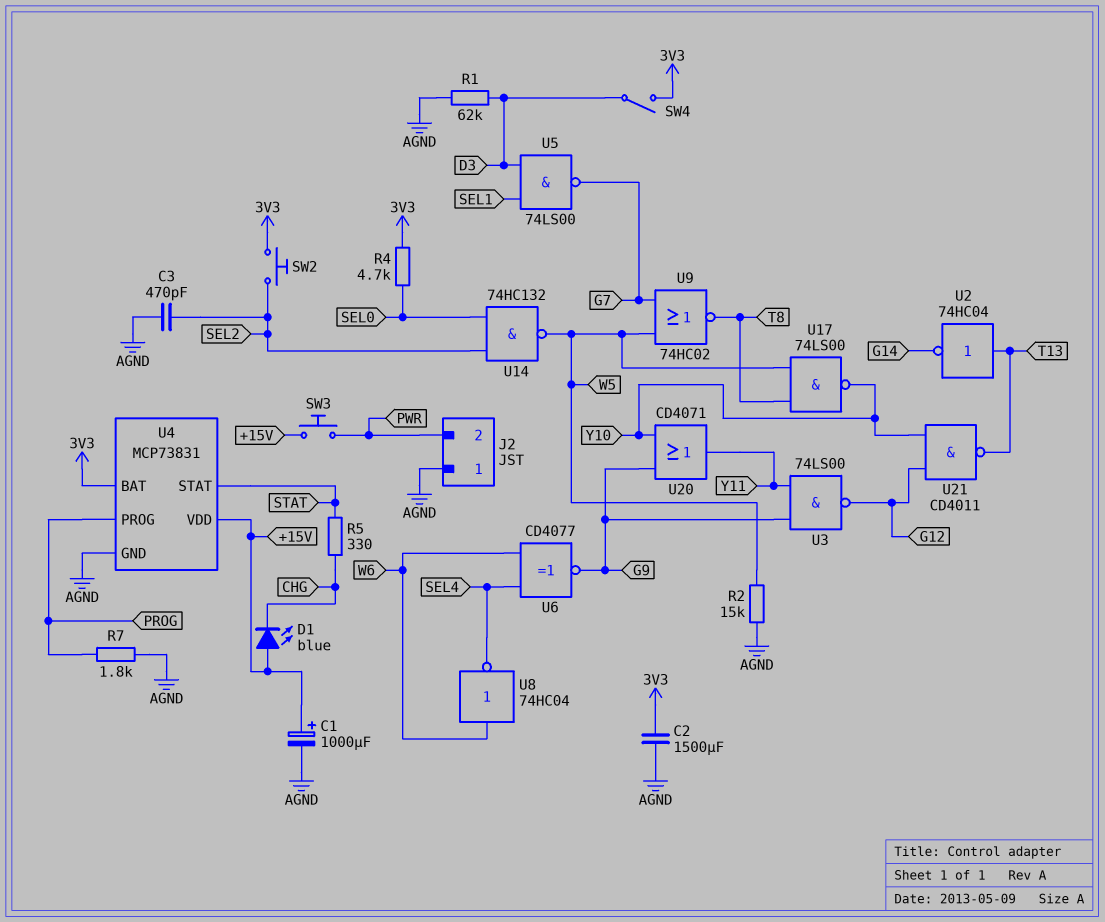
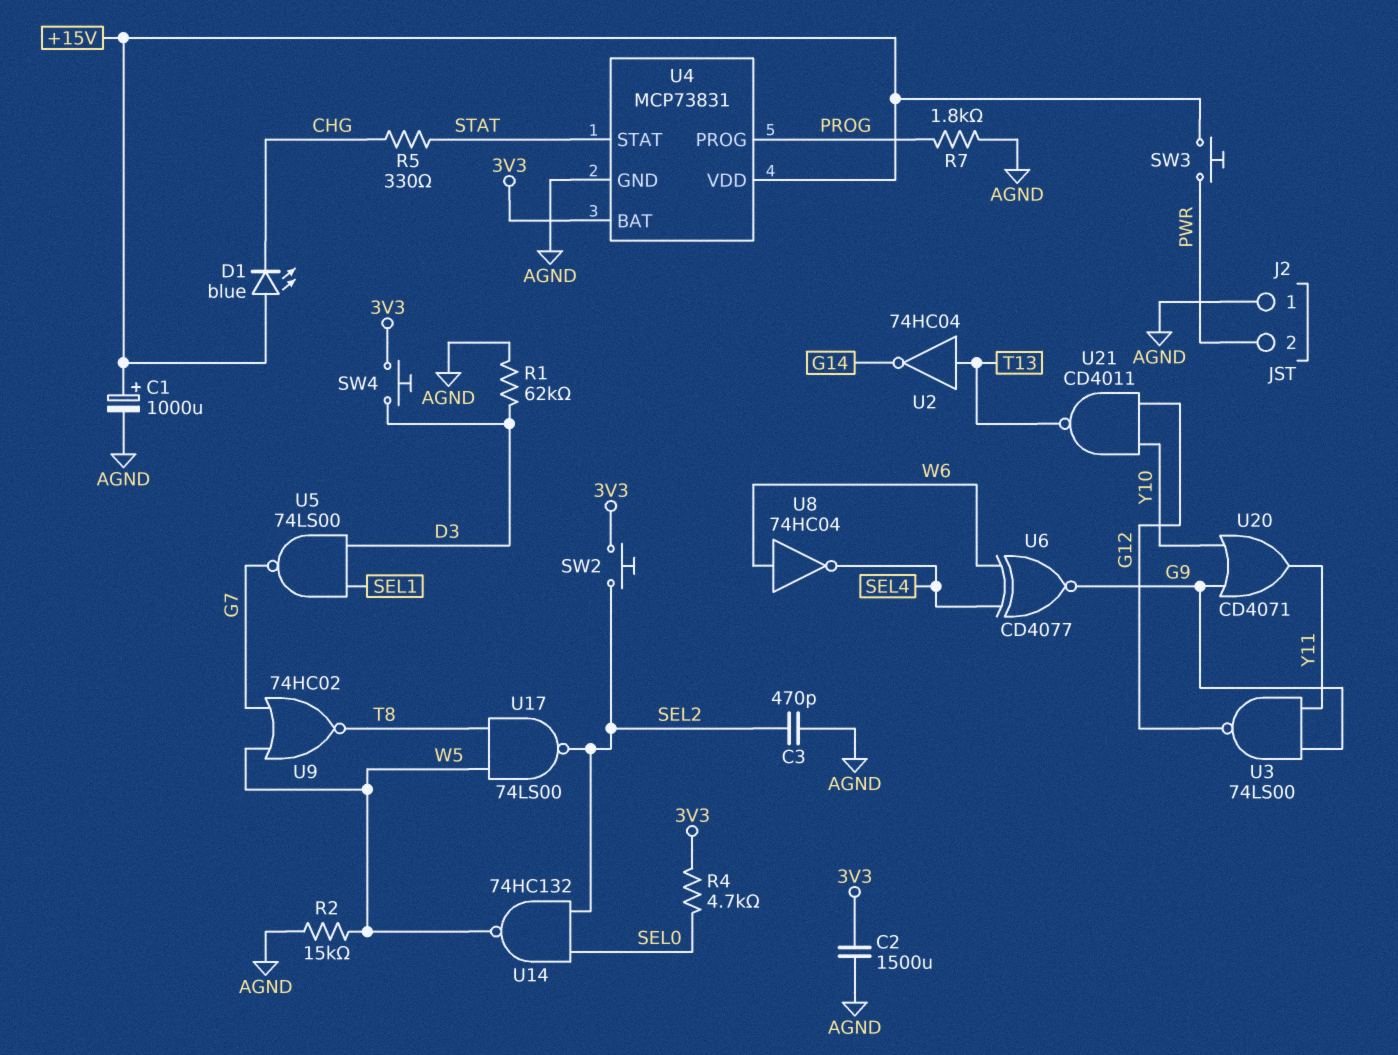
SW4: switch (3V3, D3) -> button (3V3, D3)
U17: NAND 74LS00 (in T8, in W5, out Y10) -> NAND 74LS00 (in T8, in W5, out SEL2)

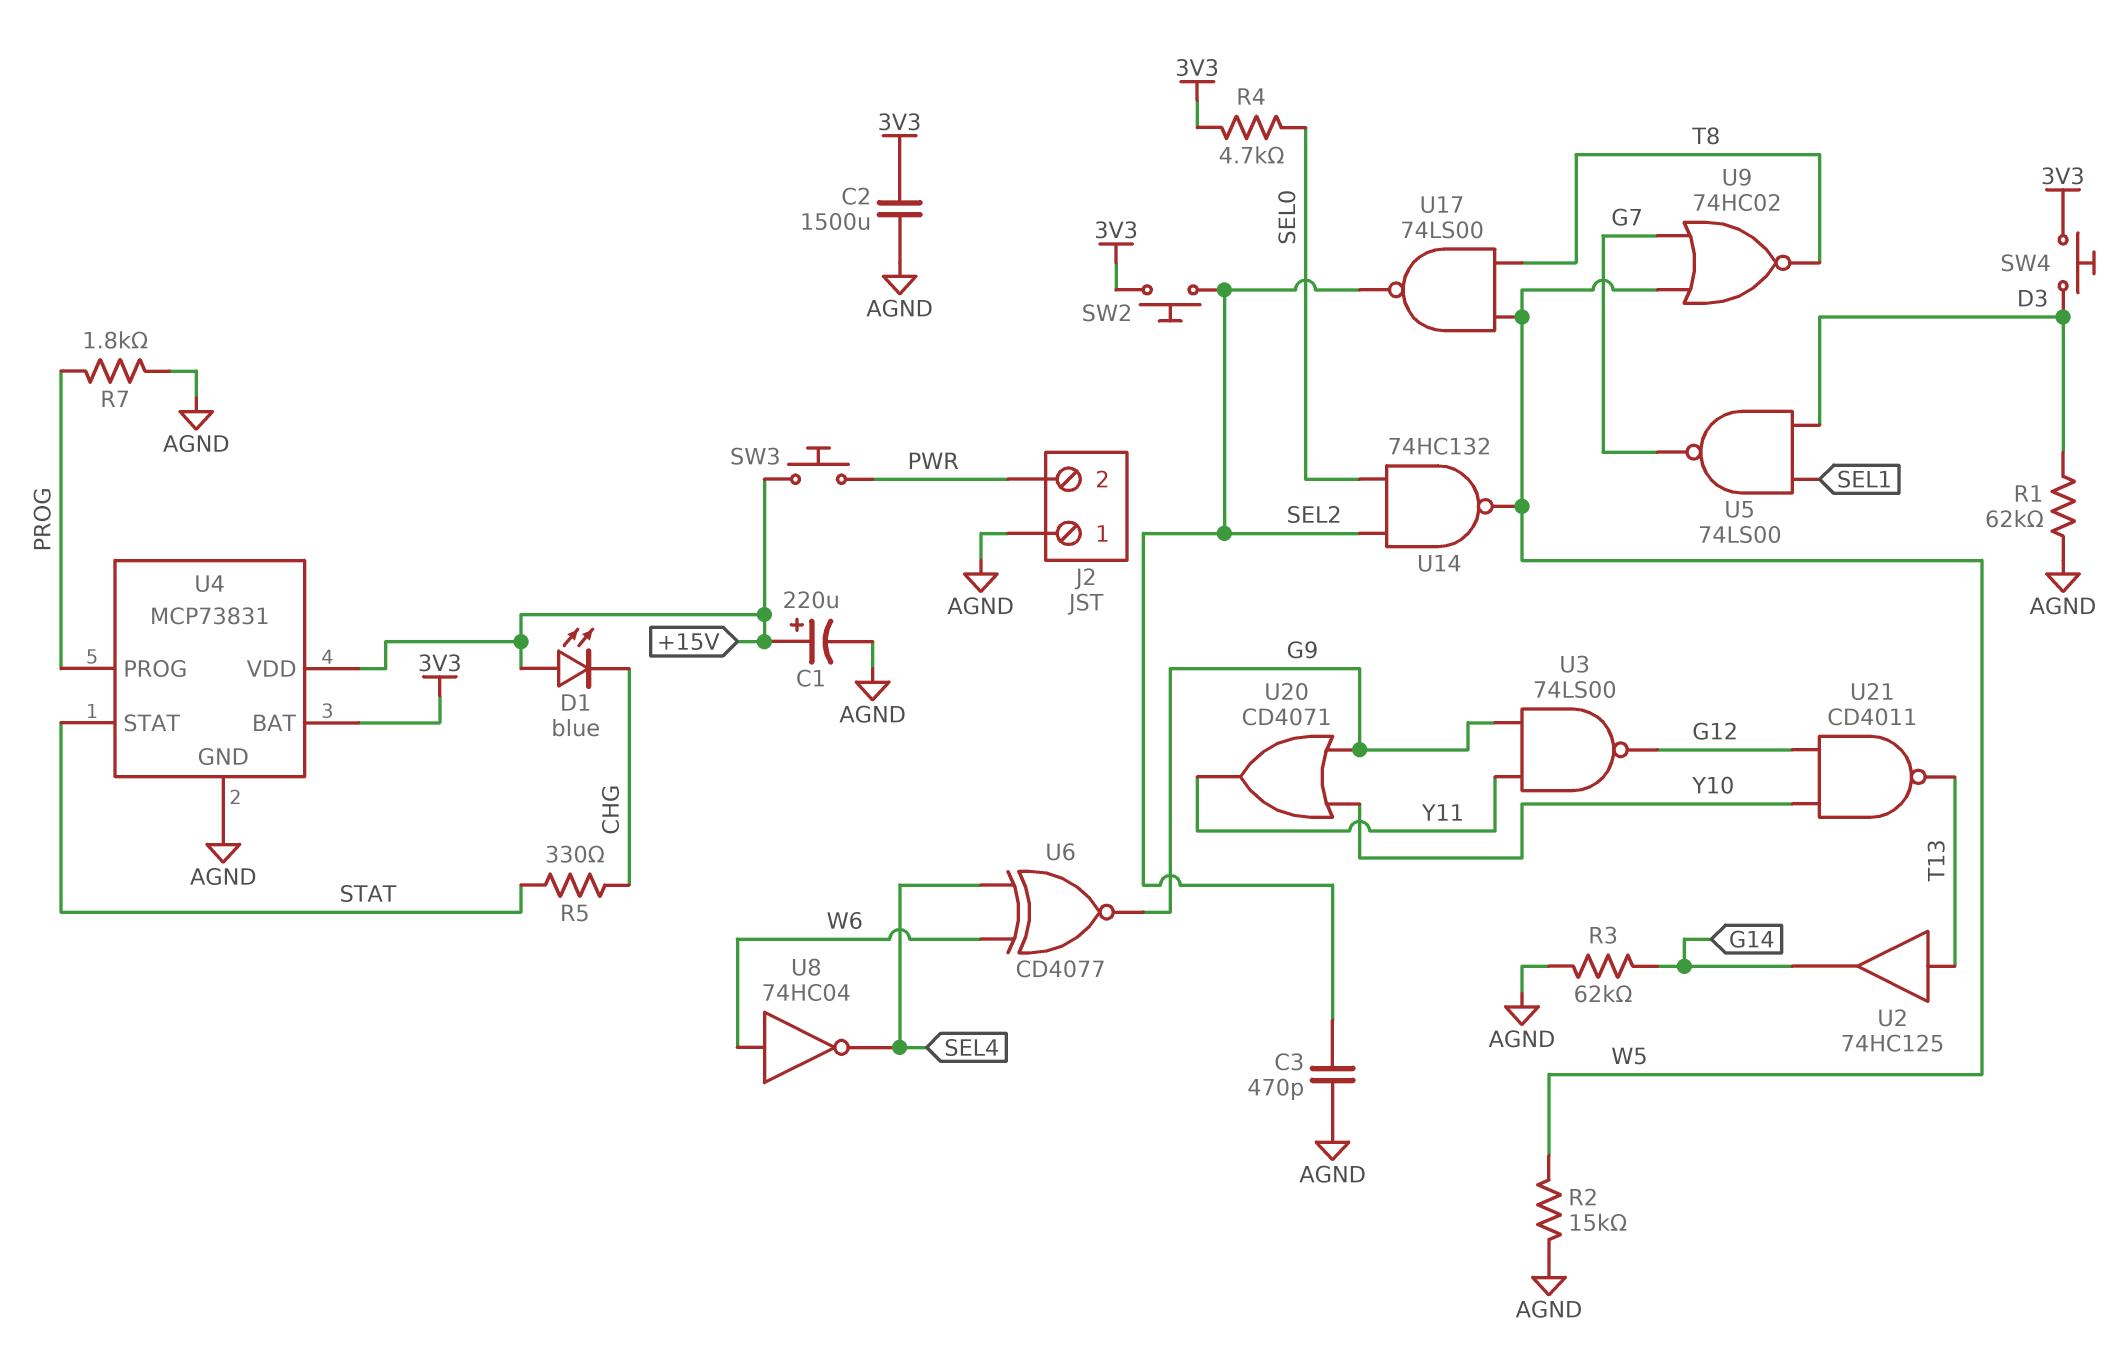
C1: 1000uF (plus +15V, minus AGND) -> 220uF (plus +15V, minus AGND)
R3: none -> 62k (AGND, G14)
U2: NOT 74HC04 (in T13, out G14) -> buffer 74HC125 (in T13, out G14)

